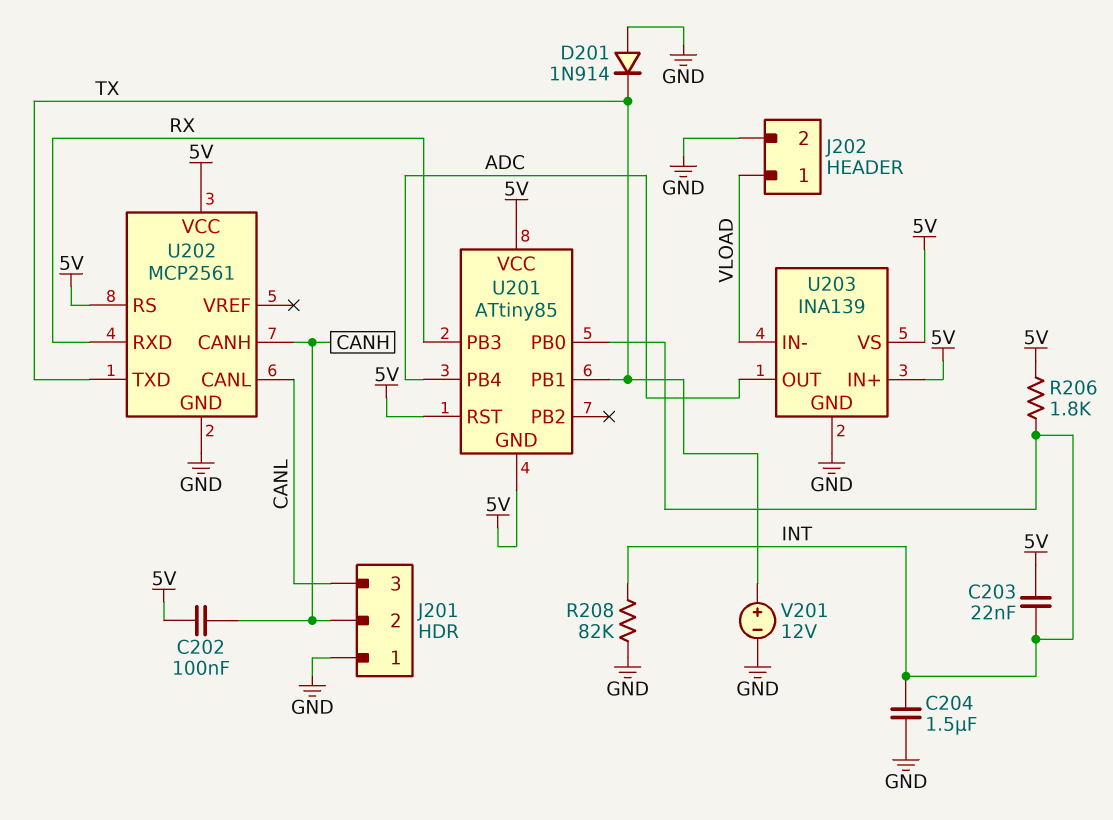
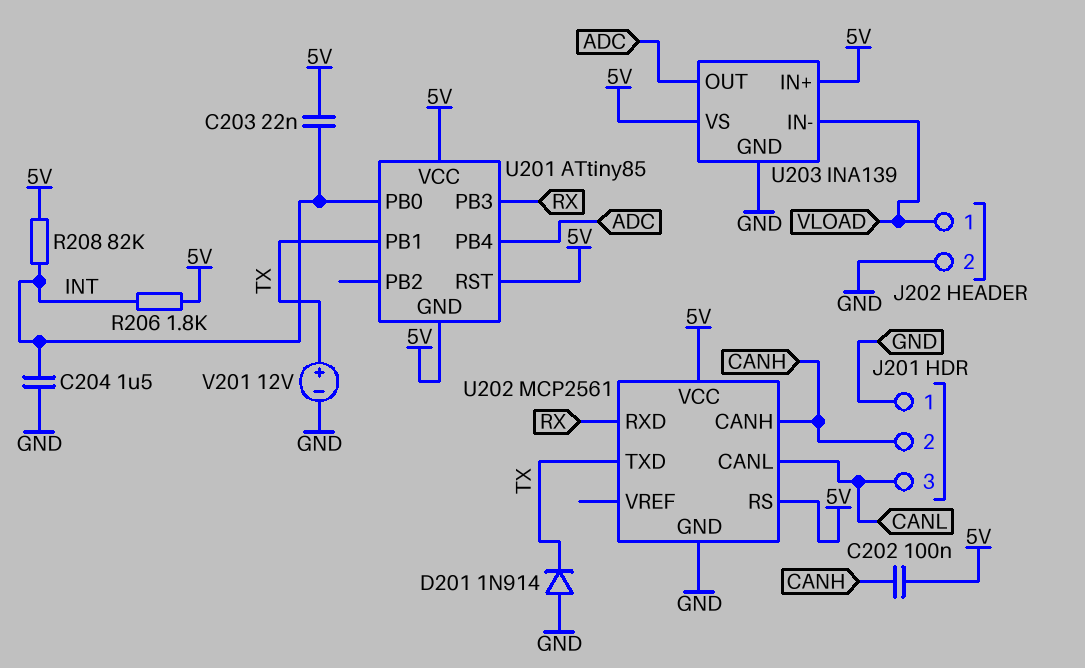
R208: 82k (GND, INT) -> 82k (5V, INT)

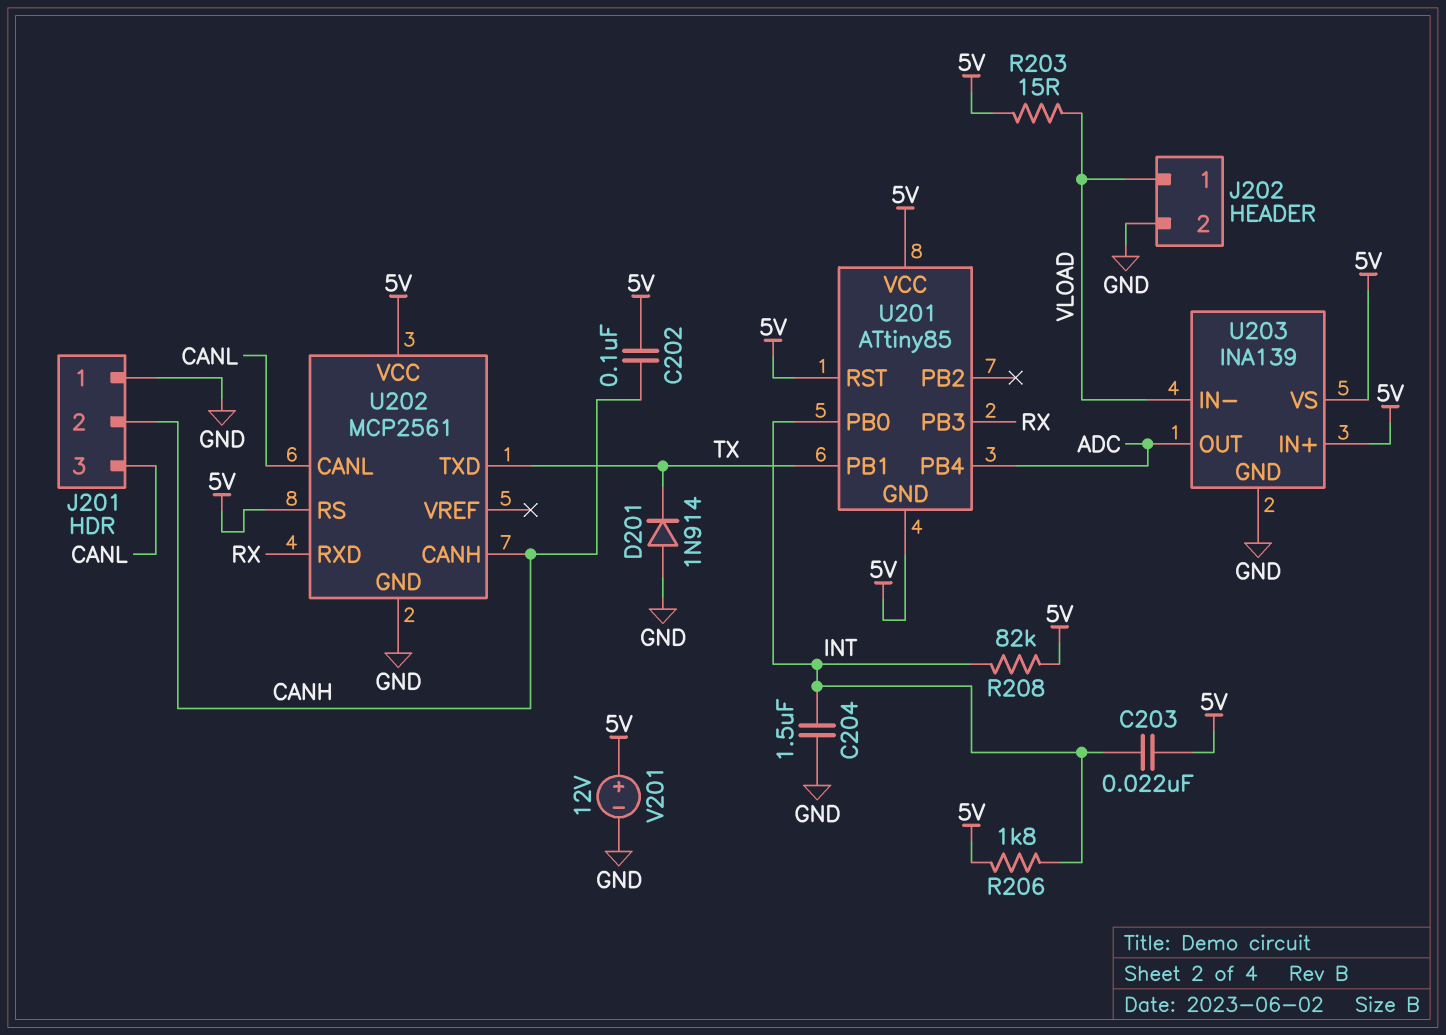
R203: none -> 15 (5V, VLOAD)
V201: 12V (plus TX, minus GND) -> 12V (plus 5V, minus GND)

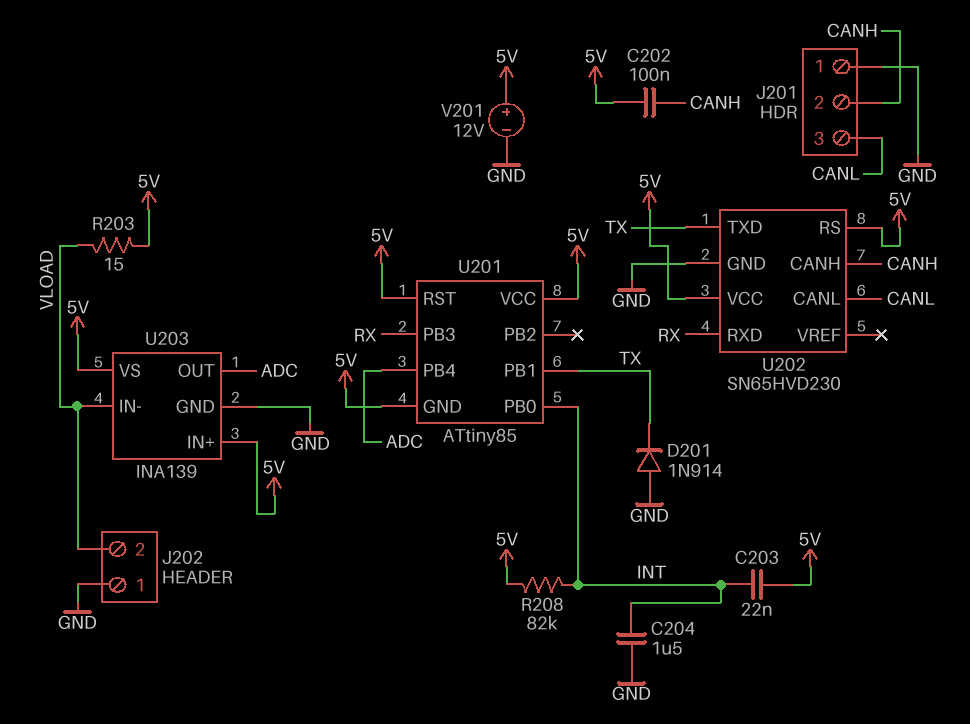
J202 pin 1: VLOAD -> GND
J202 pin 2: GND -> VLOAD
R206: 1.8k (5V, INT) -> none
U202: MCP2561 -> SN65HVD230

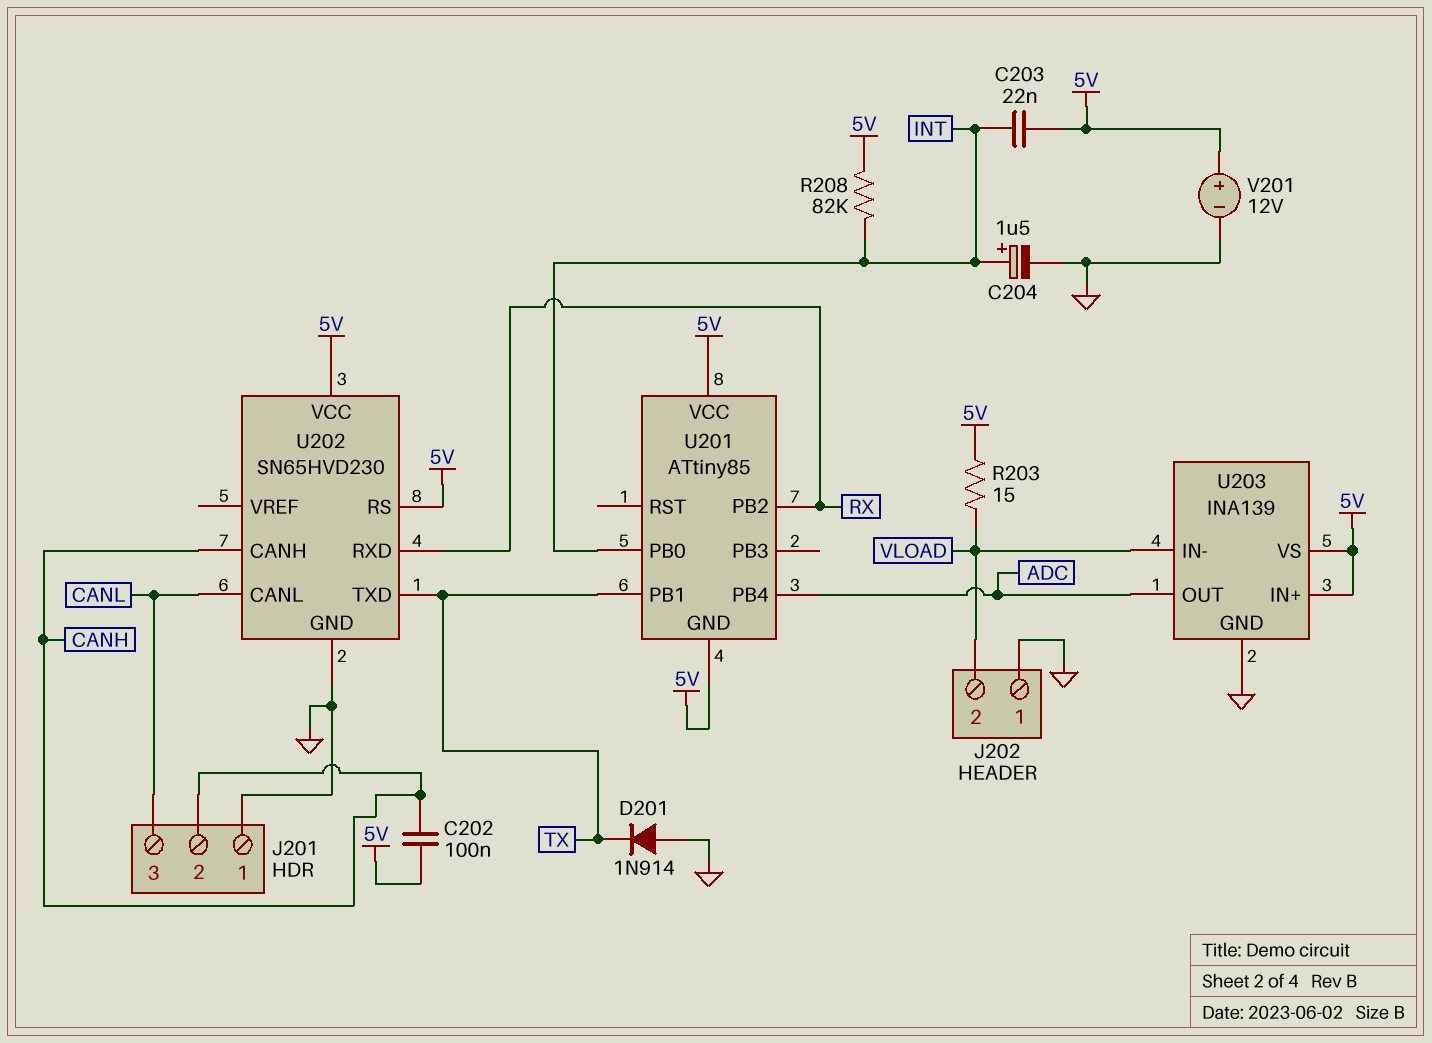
C204: 1.5uF (GND, INT) -> 1.5uF (plus INT, minus GND)
U201 pin PB2: none -> RX
U201 pin PB3: RX -> none
U201 pin RST: 5V -> none

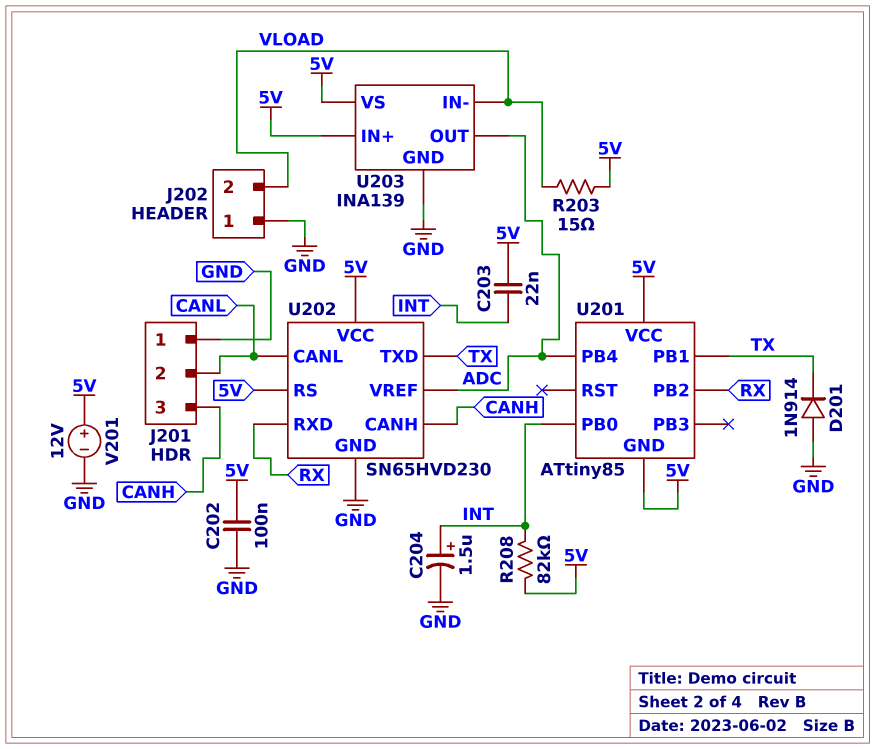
C202: 100nF (5V, CANH) -> 100nF (5V, GND)
J201 pin 2: CANH -> CANL
J201 pin 3: CANL -> CANH
U202 pin VREF: none -> ADC

